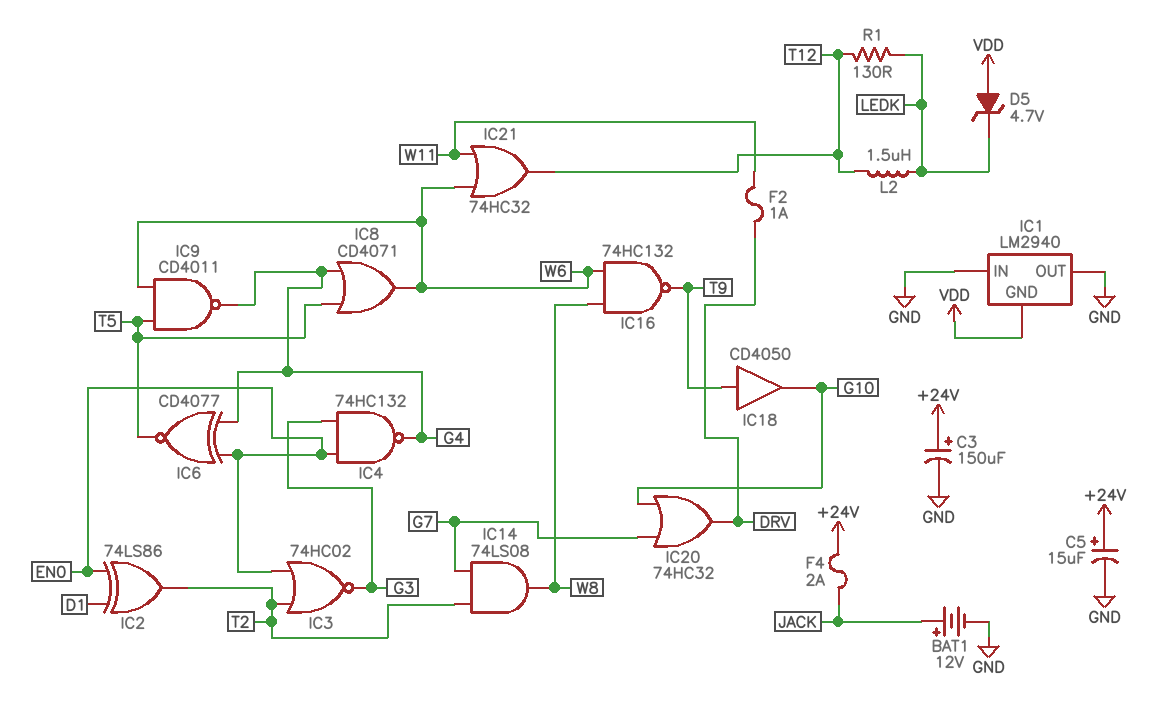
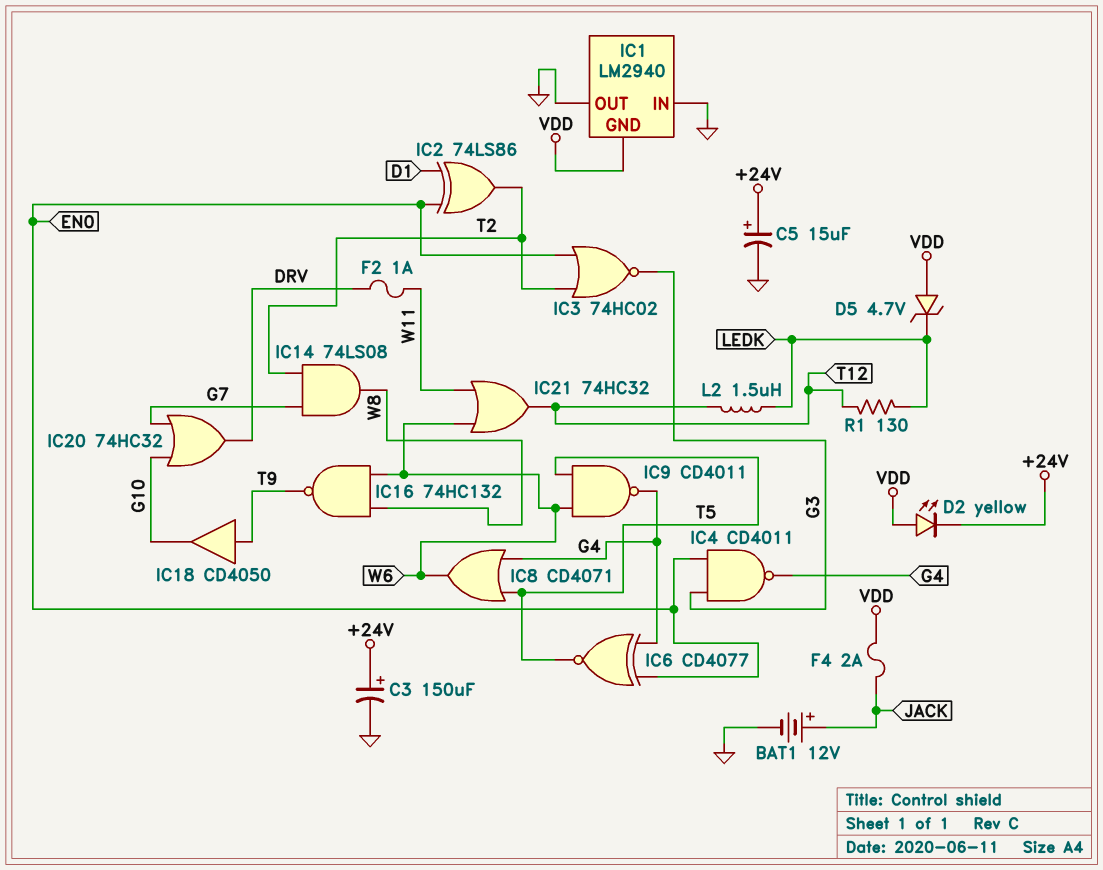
D2: none -> LED yellow (A VDD, K +24V)
F4: 2A (+24V, JACK) -> 2A (JACK, VDD)
IC4: NAND 74HC132 (in EN0, in G3, out G4) -> NAND CD4011 (in EN0, in G3, out G4)

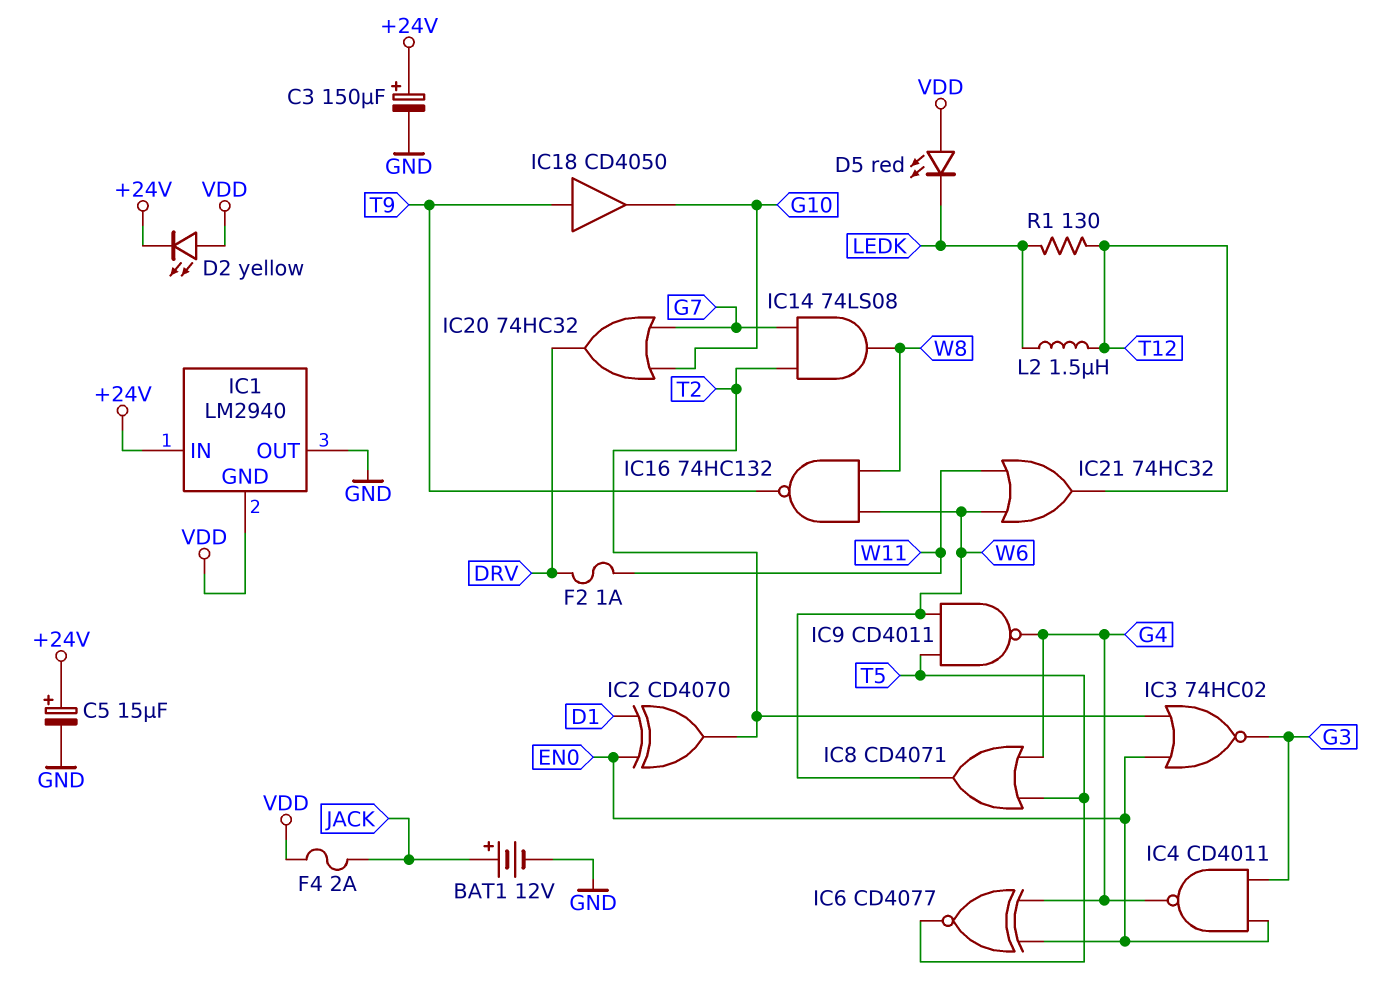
D5: zener 4.7V (A VDD, K LEDK) -> LED red (A VDD, K LEDK)
IC1 pin IN: GND -> +24V
IC2: XOR 74LS86 (in D1, in EN0, out T2) -> XOR CD4070 (in D1, in EN0, out T2)

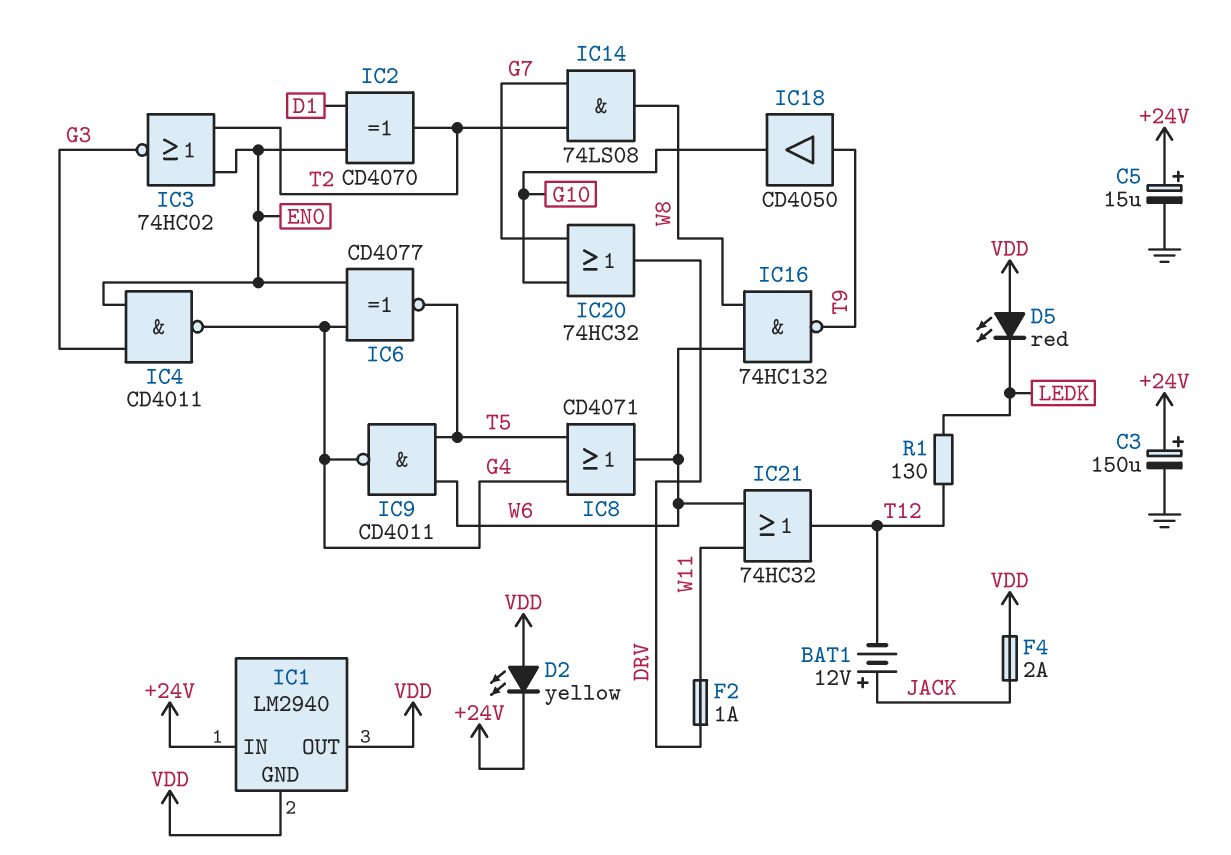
BAT1: 12V (plus JACK, minus GND) -> 12V (plus JACK, minus T12)
IC1 pin OUT: GND -> VDD
L2: 1.5uH (LEDK, T12) -> none

